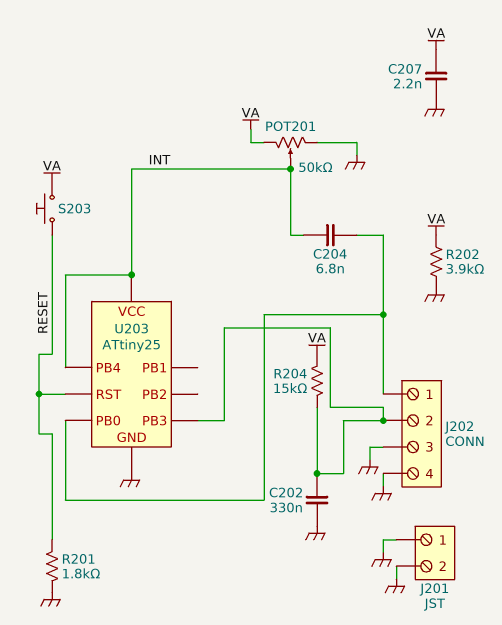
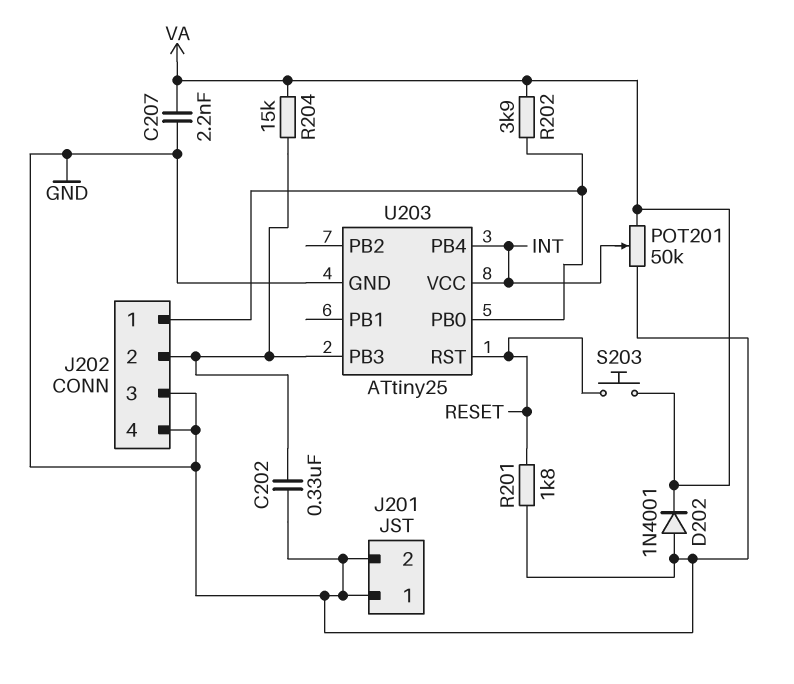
C204: 6.8nF (INT, J202/1) -> none
D202: none -> diode 1N4001 (A GND, K VA)
R202: 3.9k (GND, VA) -> 3.9k (J202/1, VA)

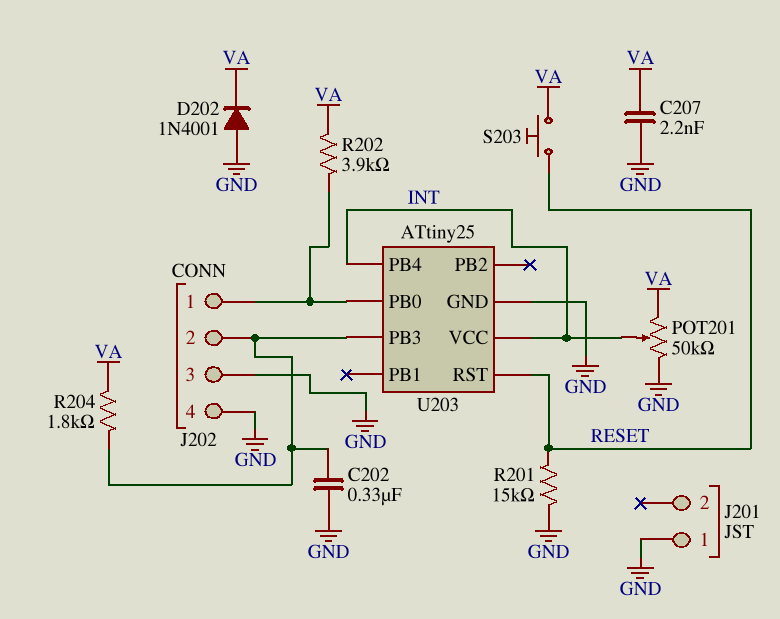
J201 pin 2: GND -> none
R201: 1.8k (GND, RESET) -> 15k (GND, RESET)
R204: 15k (J202/2, VA) -> 1.8k (J202/2, VA)

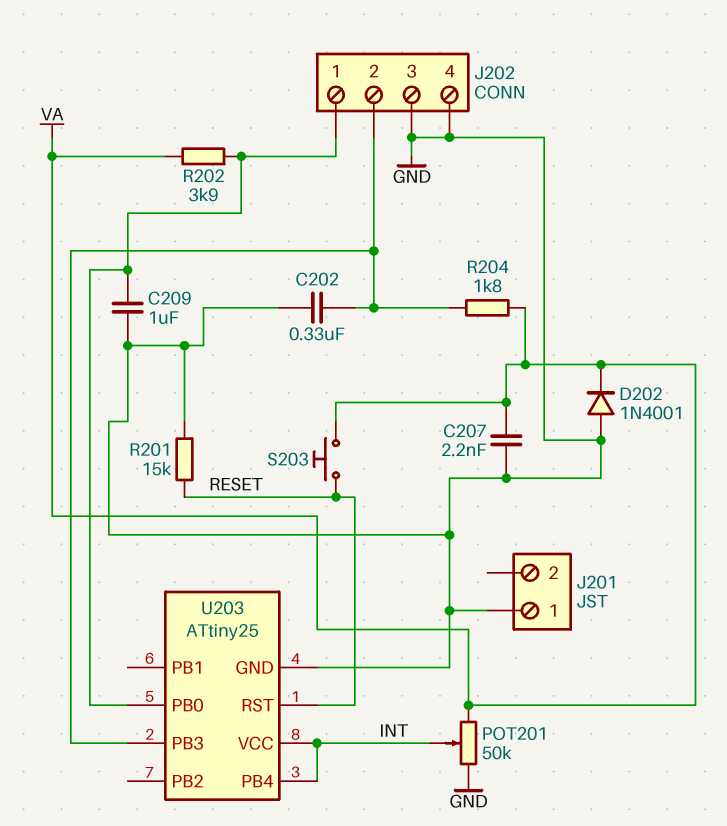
C209: none -> 1uF (GND, J202/1)

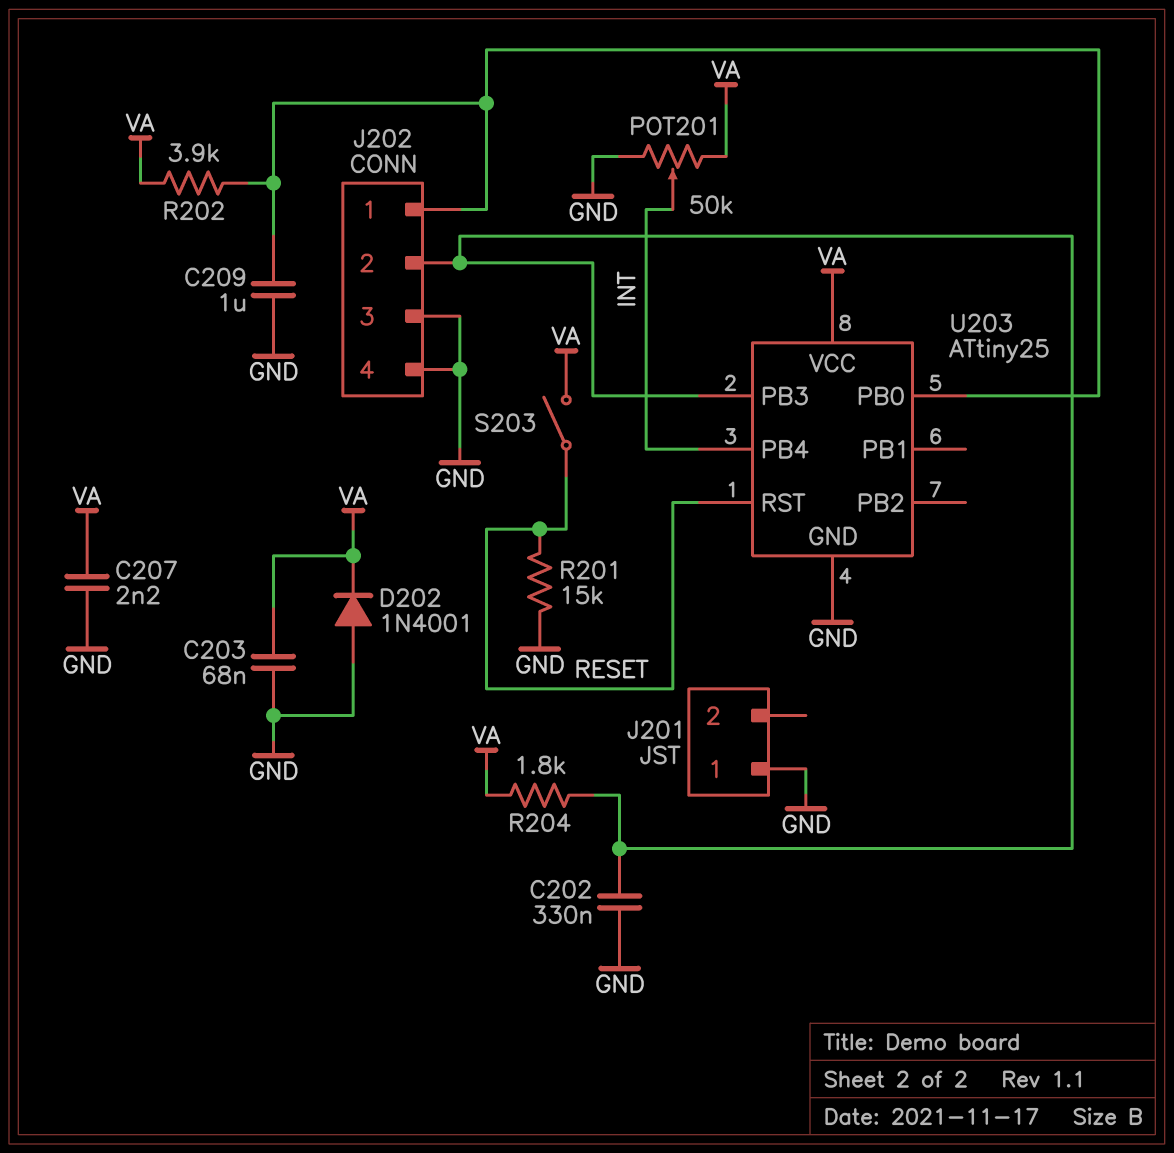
C203: none -> 68nF (GND, VA)
S203: button (RESET, VA) -> switch (RESET, VA)
U203 pin VCC: INT -> VA

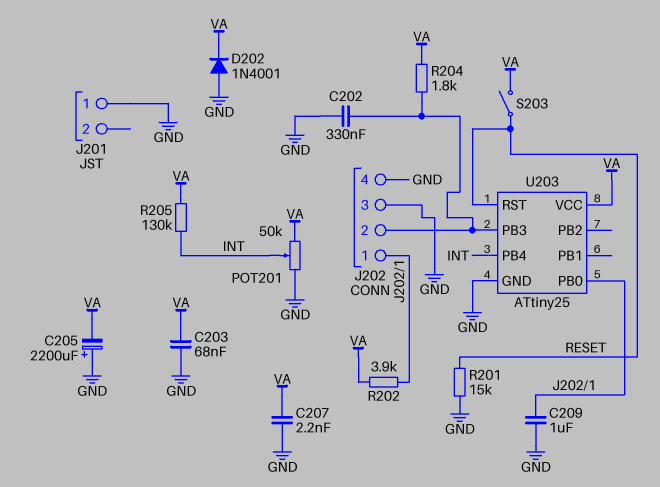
C205: none -> 2200uF (plus GND, minus VA)
R205: none -> 130k (INT, VA)

